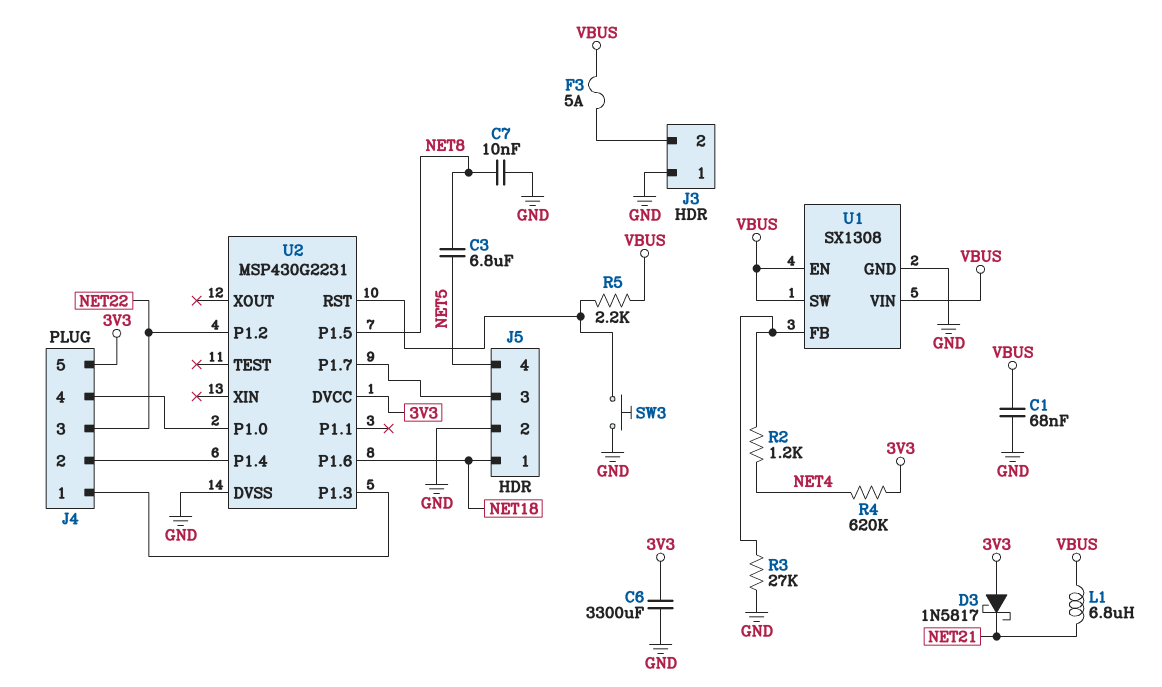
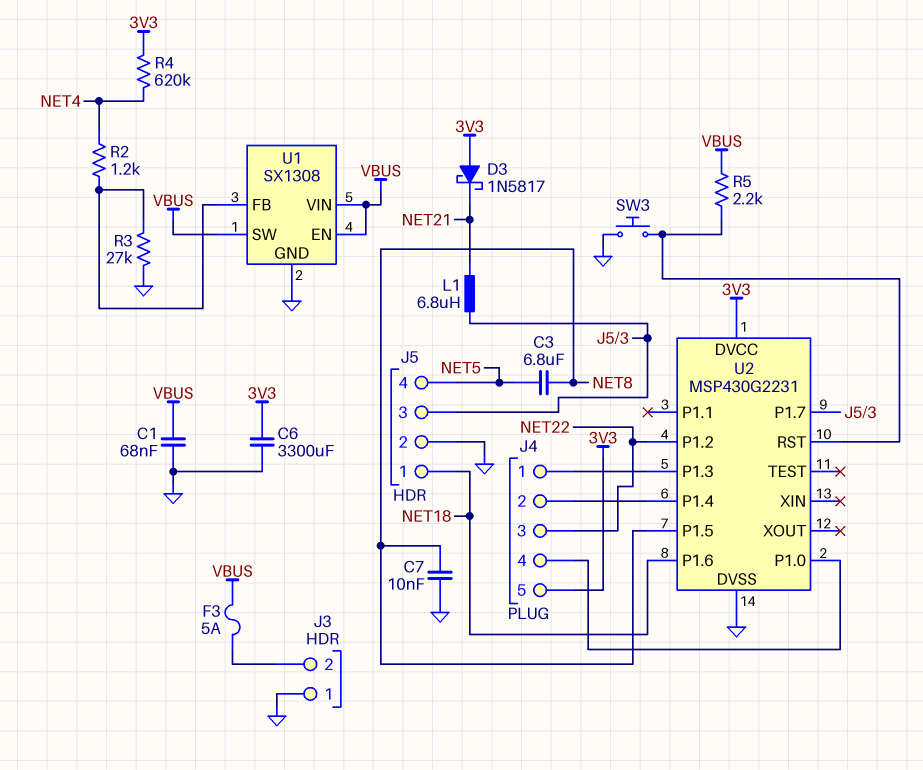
L1: 6.8uH (NET21, VBUS) -> 6.8uH (J5/3, NET21)

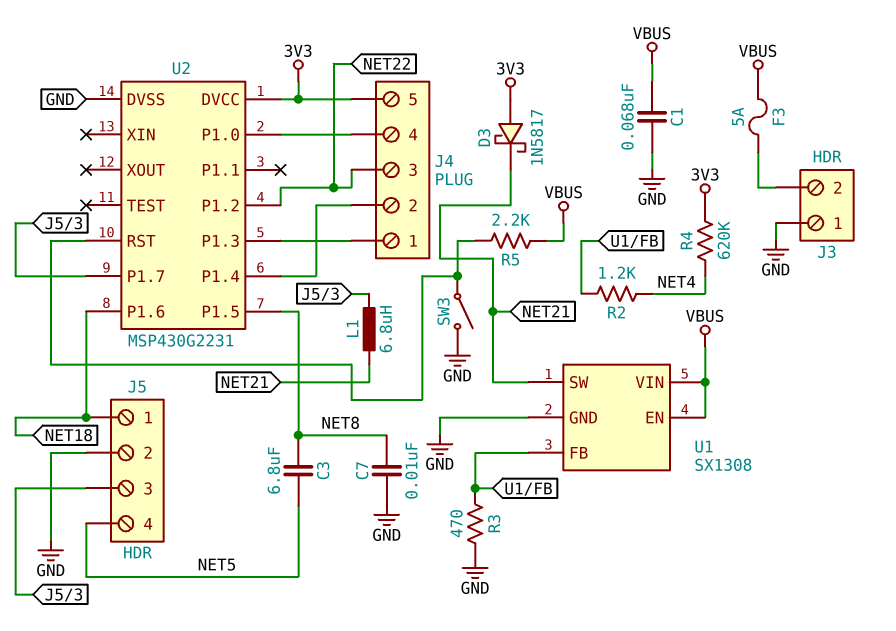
C6: 3300uF (3V3, GND) -> none
R3: 27k (GND, U1/FB) -> 470 (GND, U1/FB)
SW3: button (GND, U2/RST) -> switch (GND, U2/RST)
U1 pin SW: VBUS -> NET21

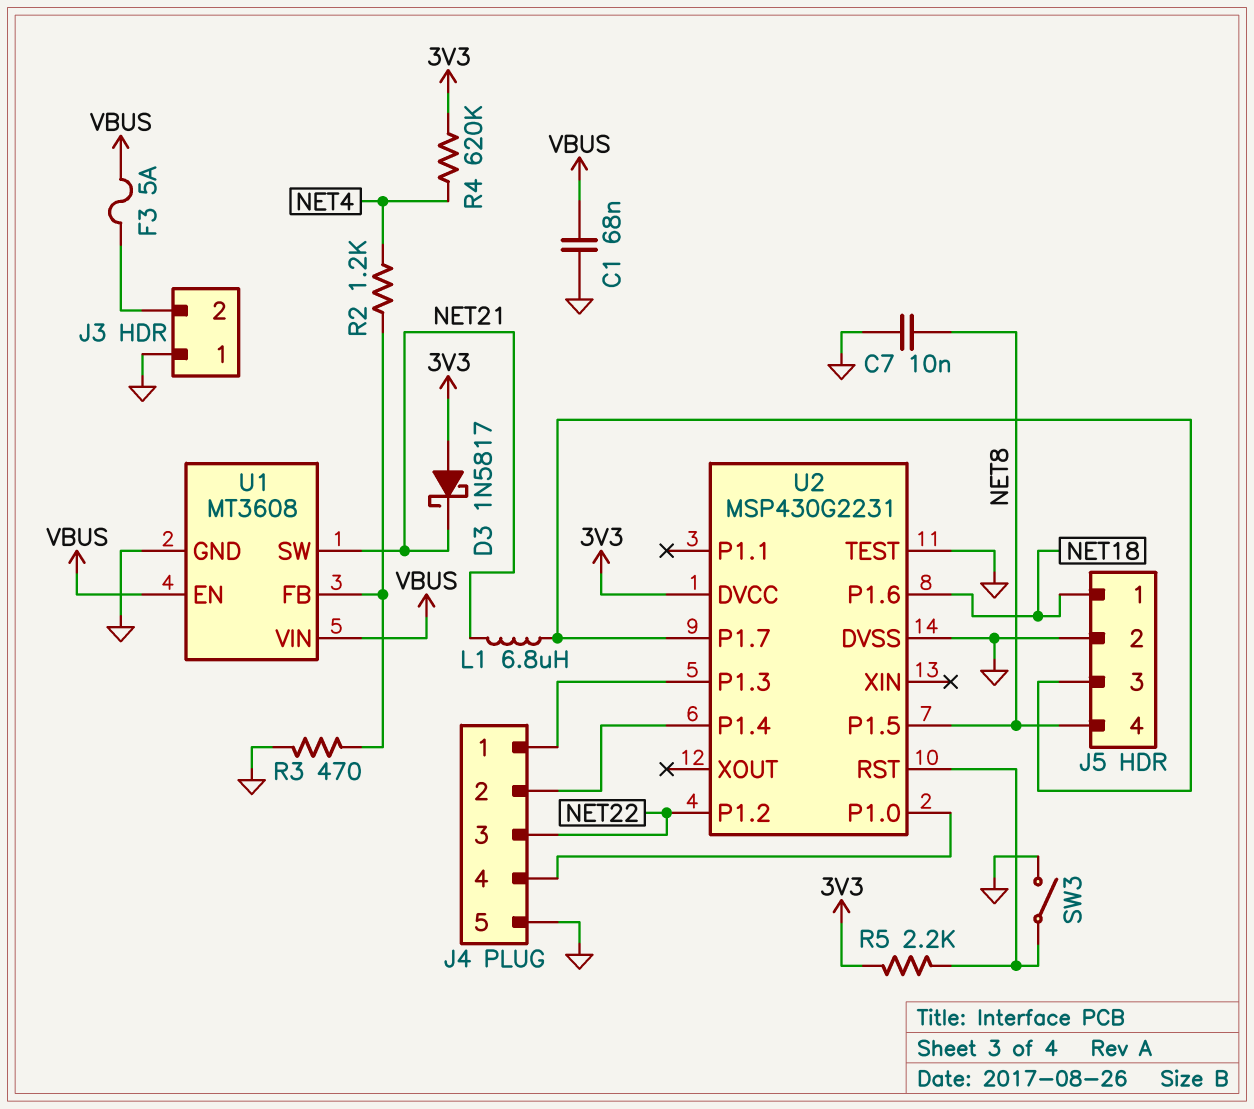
C3: 6.8uF (NET5, NET8) -> none
J4 pin 5: 3V3 -> GND
J5 pin 4: NET5 -> NET8
R5: 2.2k (U2/RST, VBUS) -> 2.2k (3V3, U2/RST)
U1: SX1308 -> MT3608
U2 pin TEST: none -> GND

